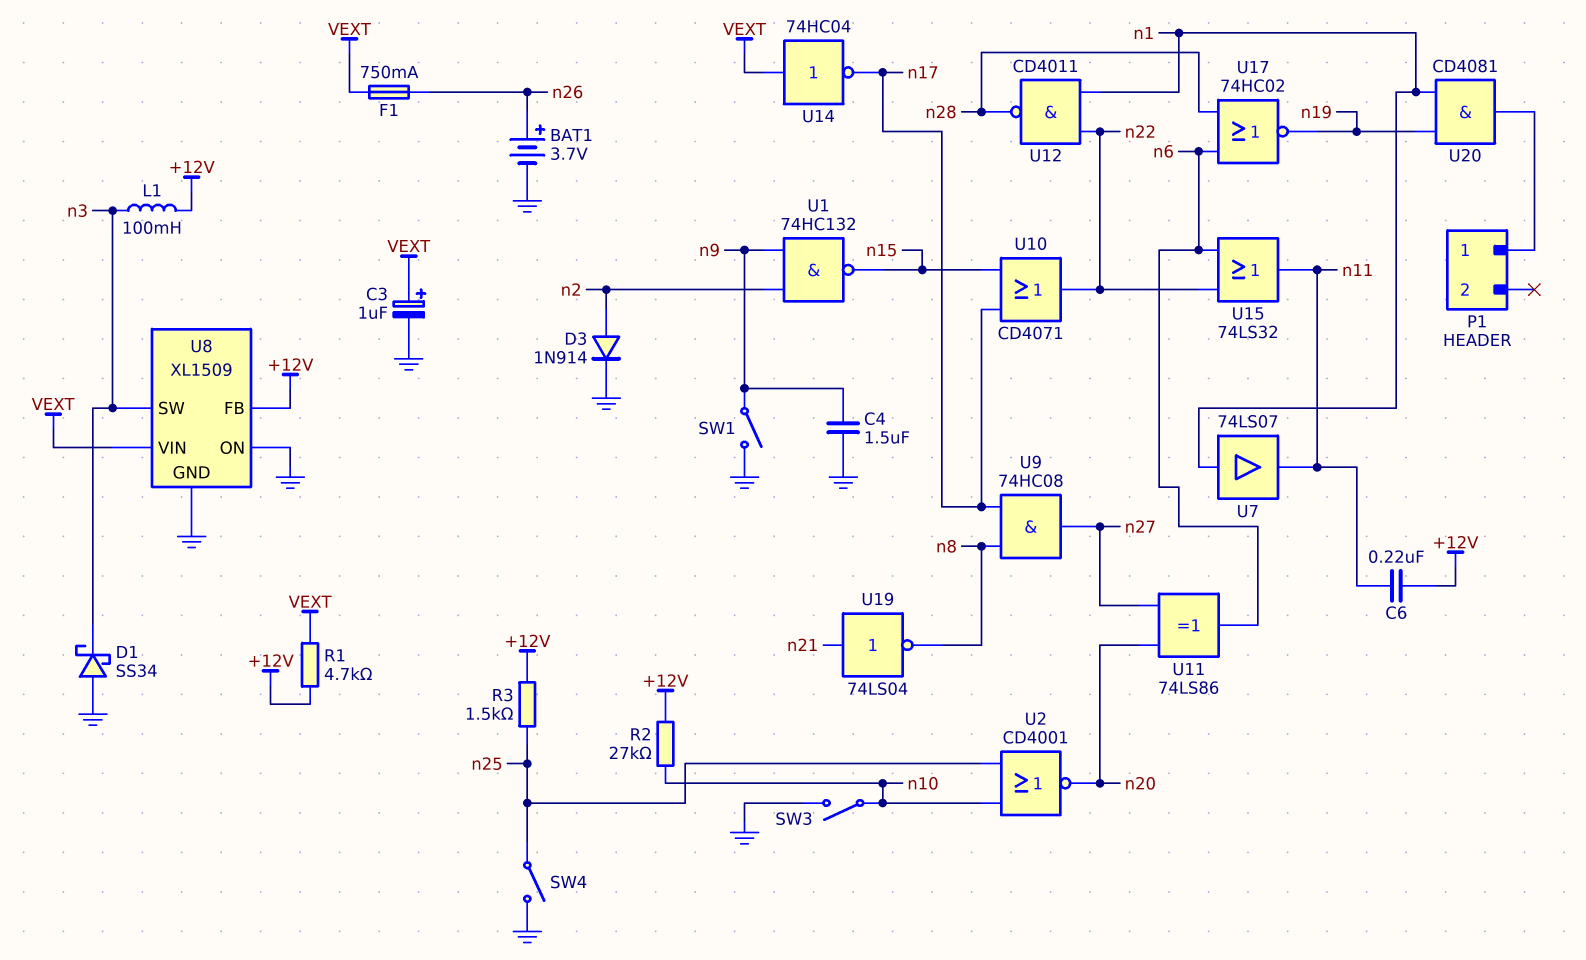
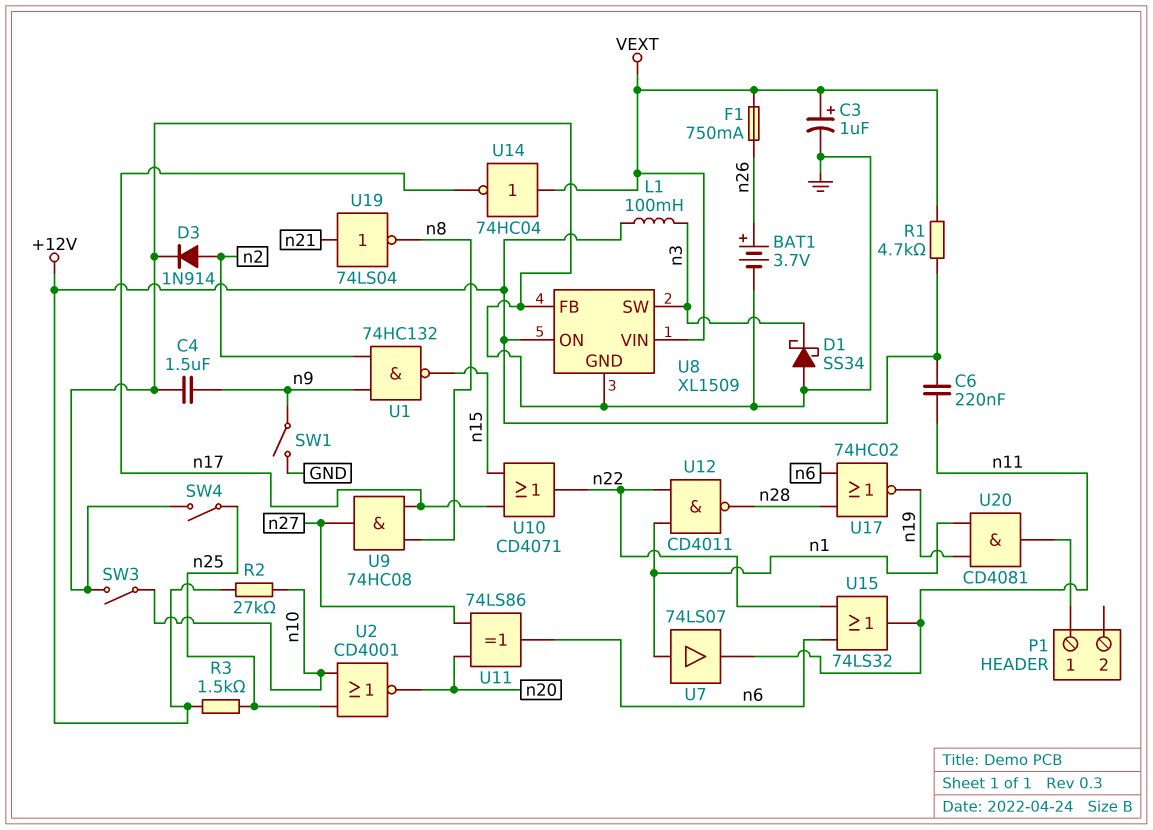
U8 pin FB: +12V -> GND
U8 pin ON: GND -> +12V

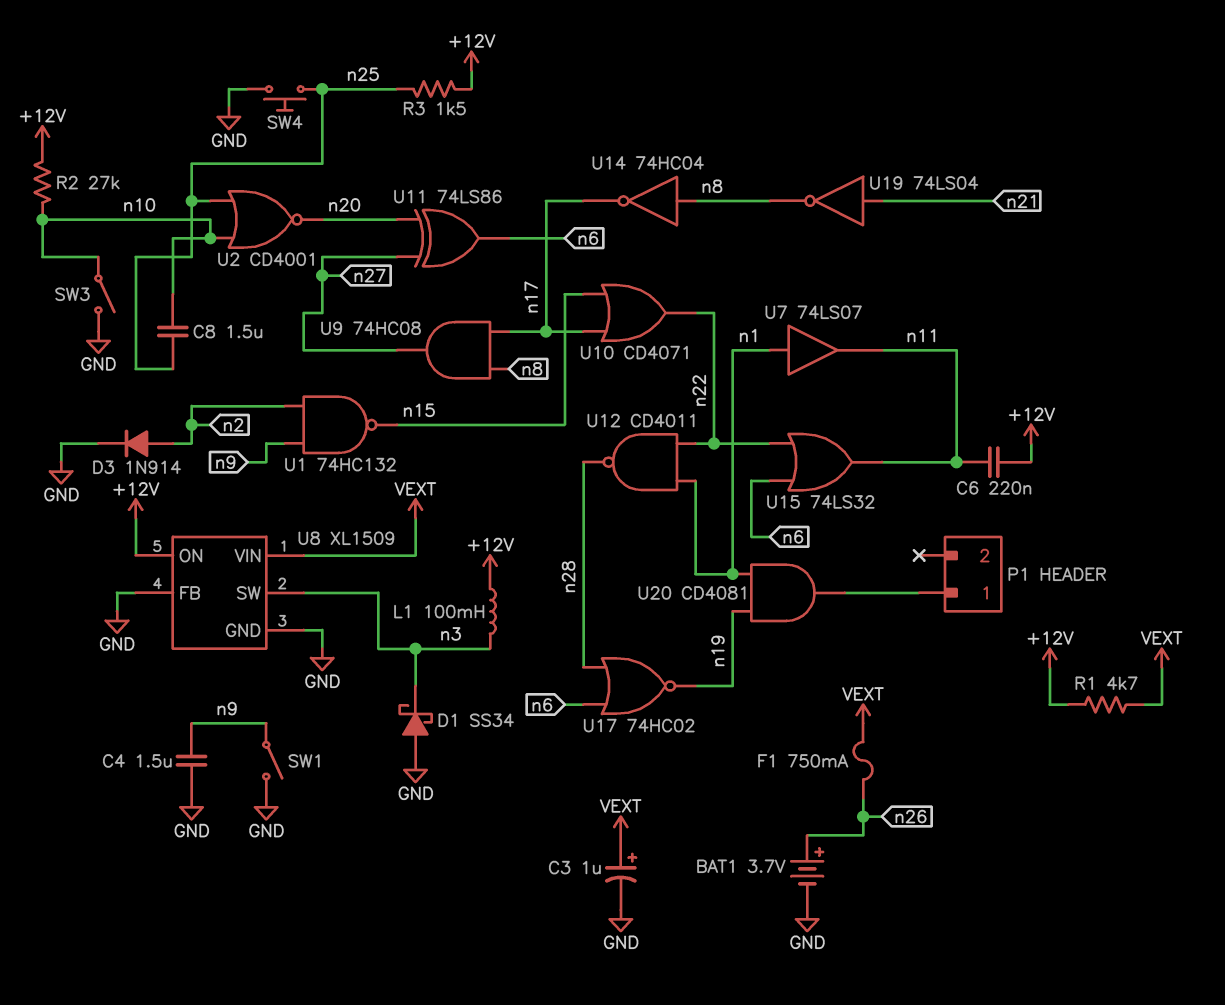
C8: none -> 1.5uF (n10, n25)
SW4: switch (GND, n25) -> button (GND, n25)
U14: NOT 74HC04 (in VEXT, out n17) -> NOT 74HC04 (in n8, out n17)

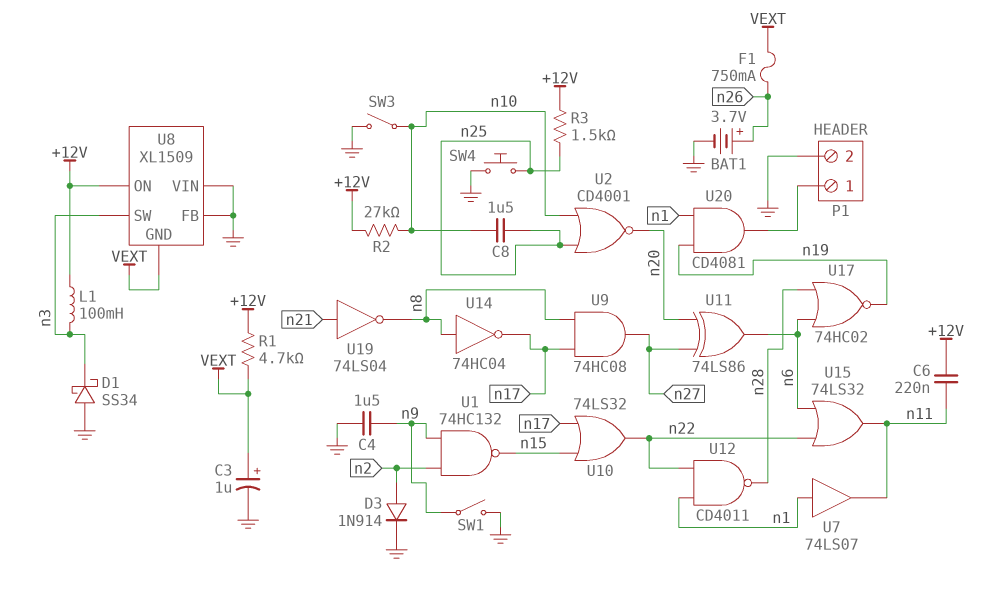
P1 pin 2: none -> GND
U8 pin GND: GND -> VEXT
U8 pin VIN: VEXT -> GND
U10: OR CD4071 (in n15, in n17, out n22) -> OR 74LS32 (in n15, in n17, out n22)

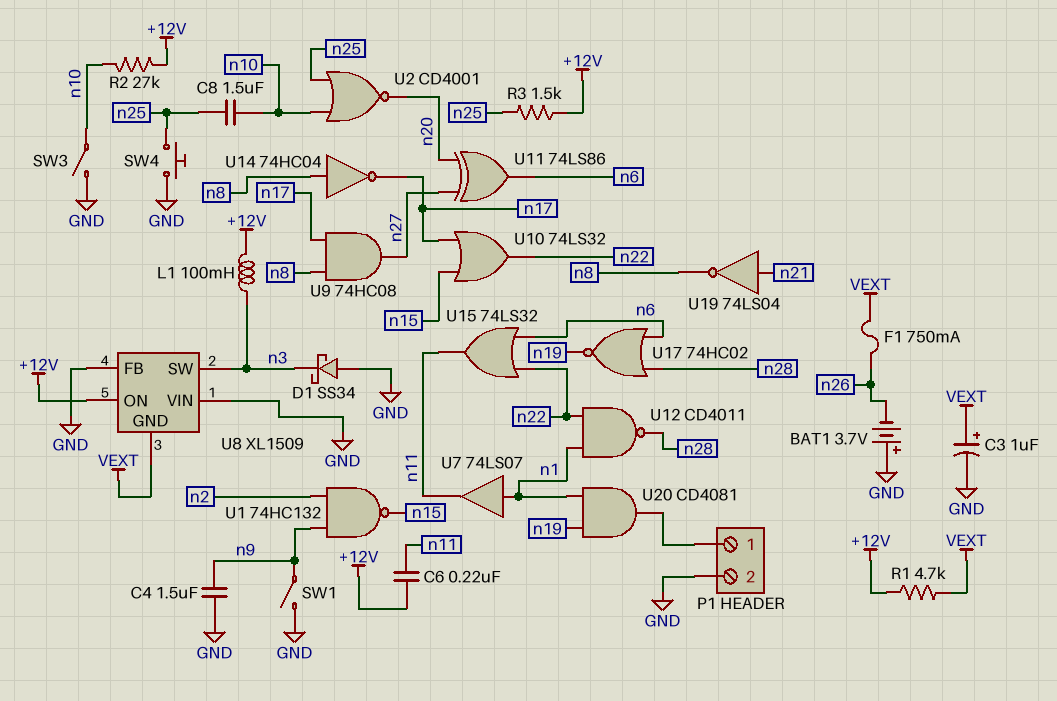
BAT1: 3.7V (plus n26, minus GND) -> 3.7V (plus GND, minus n26)
D3: diode 1N914 (A n2, K GND) -> none

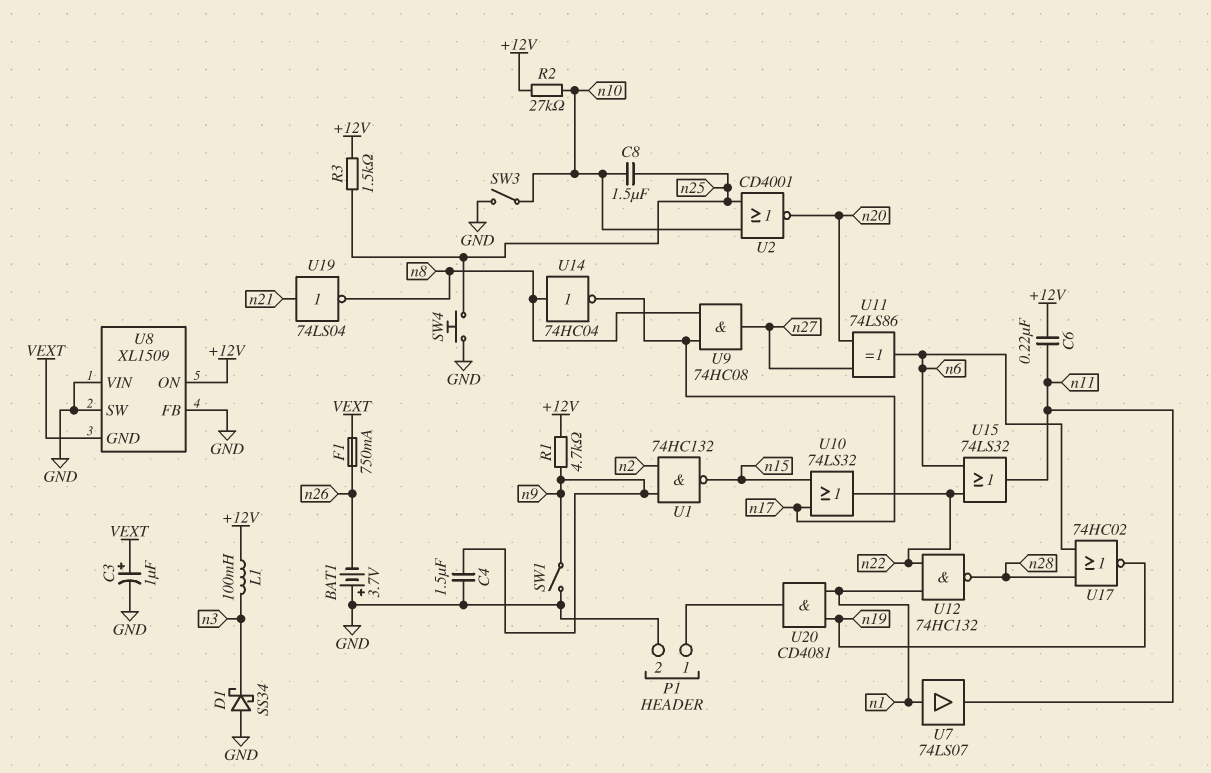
R1: 4.7k (+12V, VEXT) -> 4.7k (+12V, n9)
U8 pin SW: n3 -> GND
U12: NAND CD4011 (in n1, in n22, out n28) -> NAND 74HC132 (in n1, in n22, out n28)

